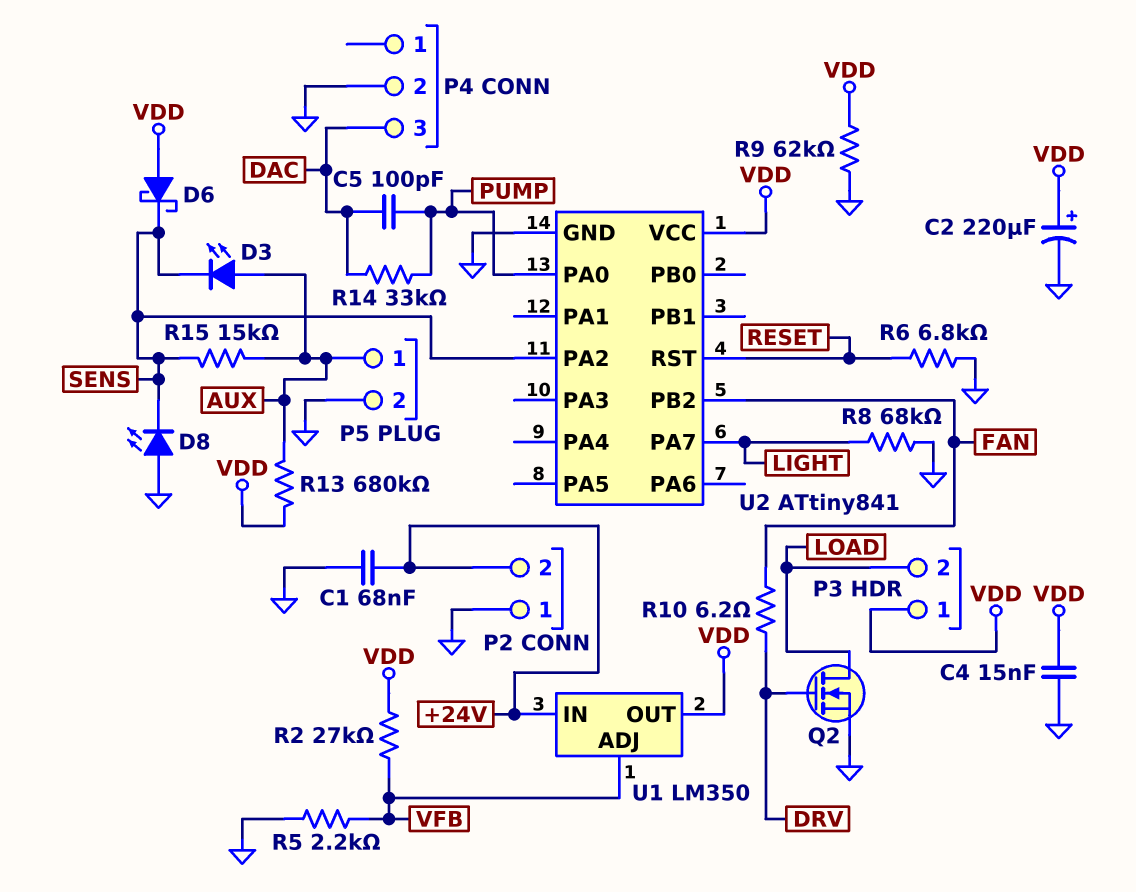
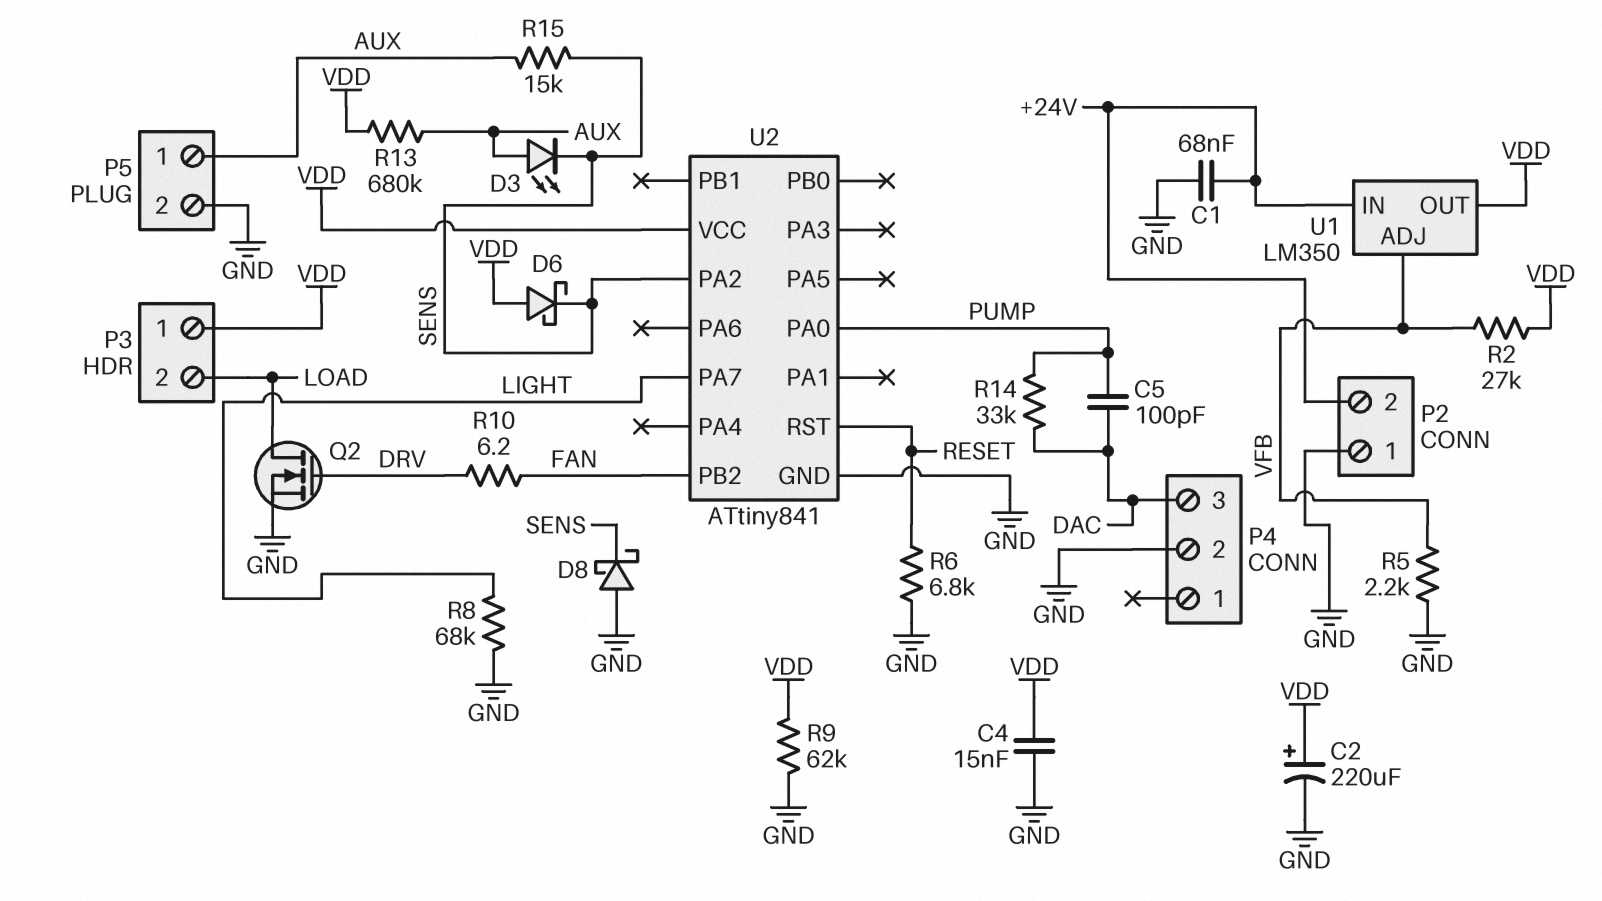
D8: LED (A GND, K SENS) -> schottky (A GND, K SENS)

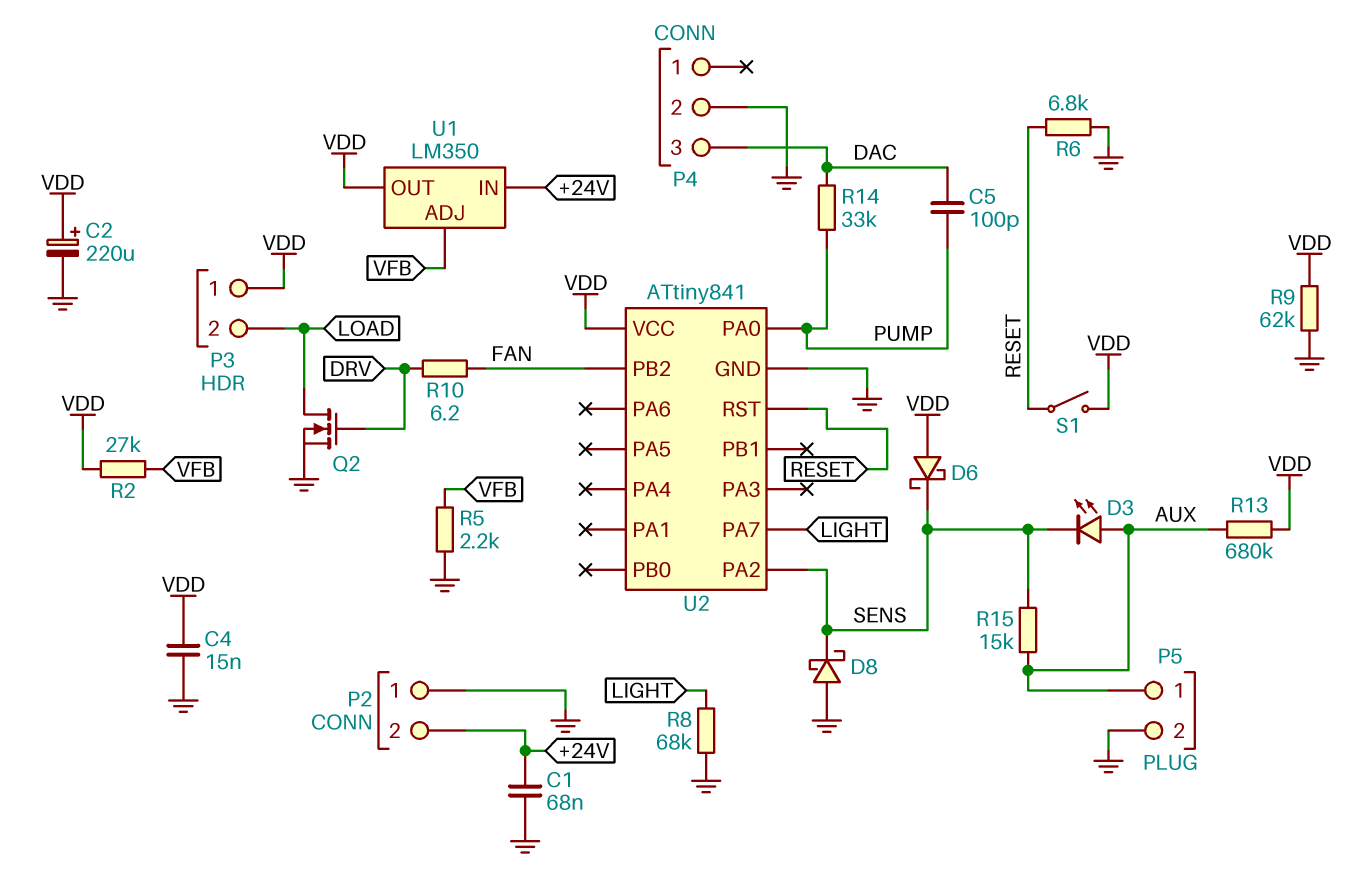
S1: none -> switch (RESET, VDD)

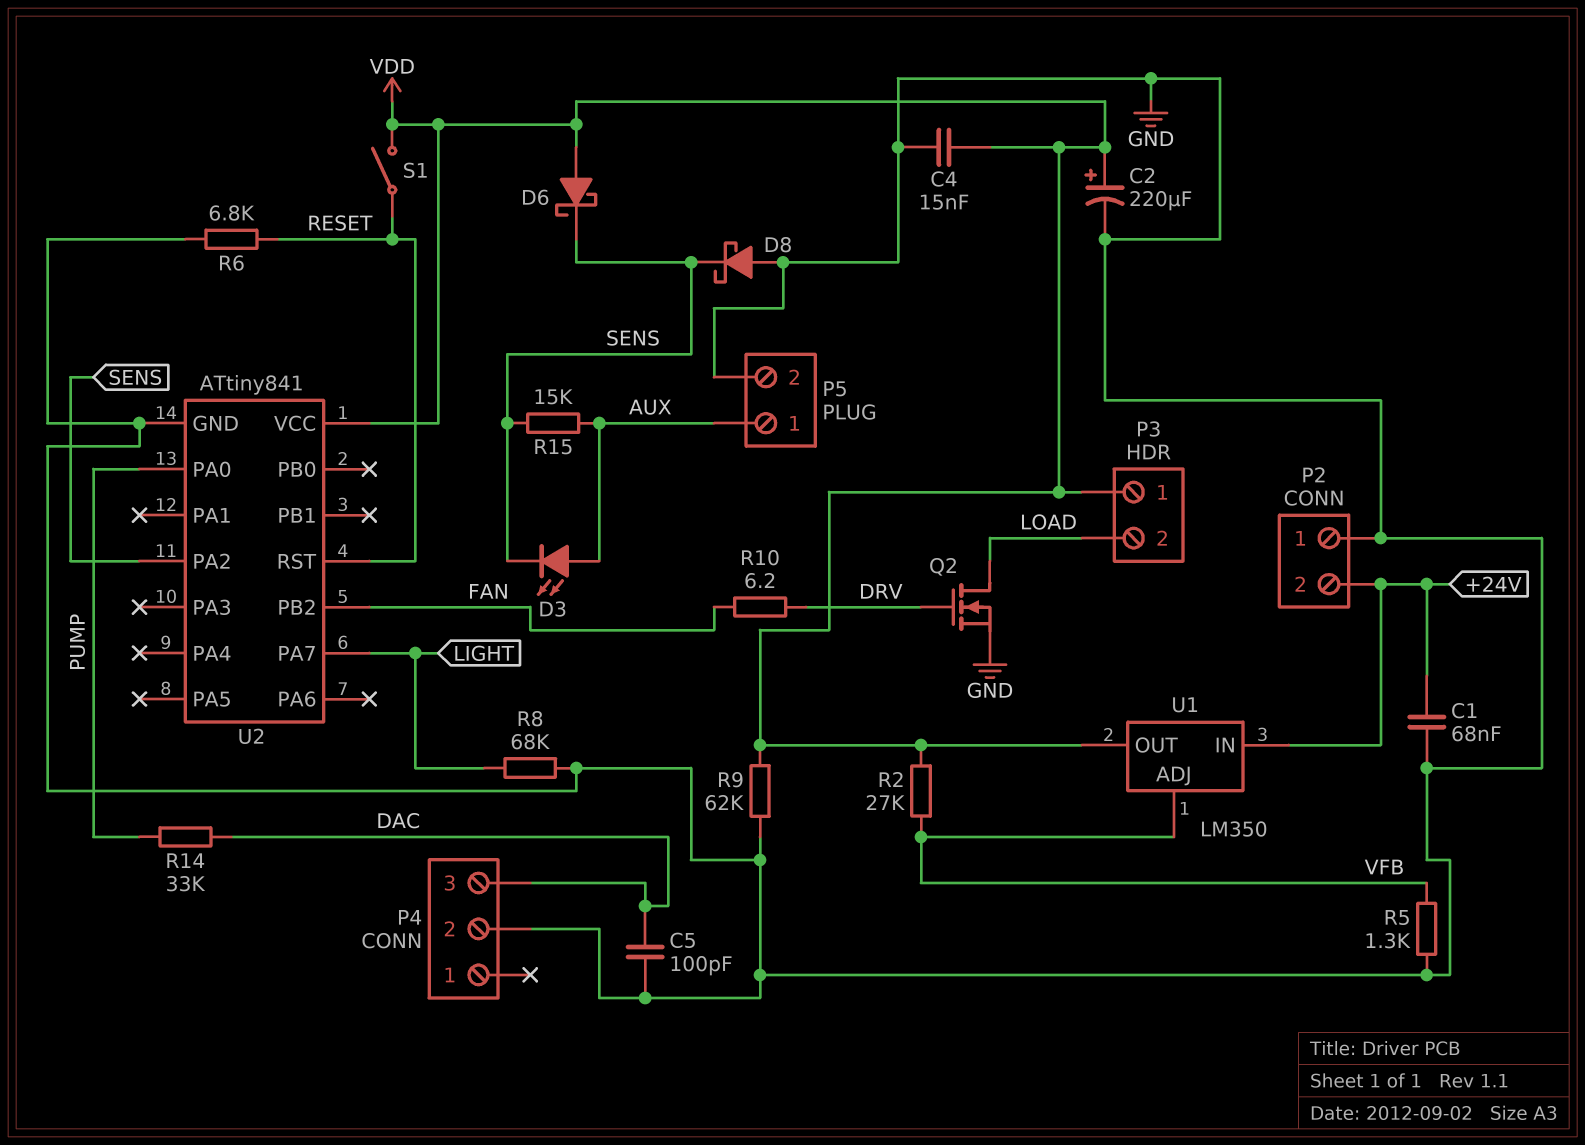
C5: 100pF (DAC, PUMP) -> 100pF (DAC, GND)
R5: 2.2k (GND, VFB) -> 1.3k (GND, VFB)
R13: 680k (AUX, VDD) -> none

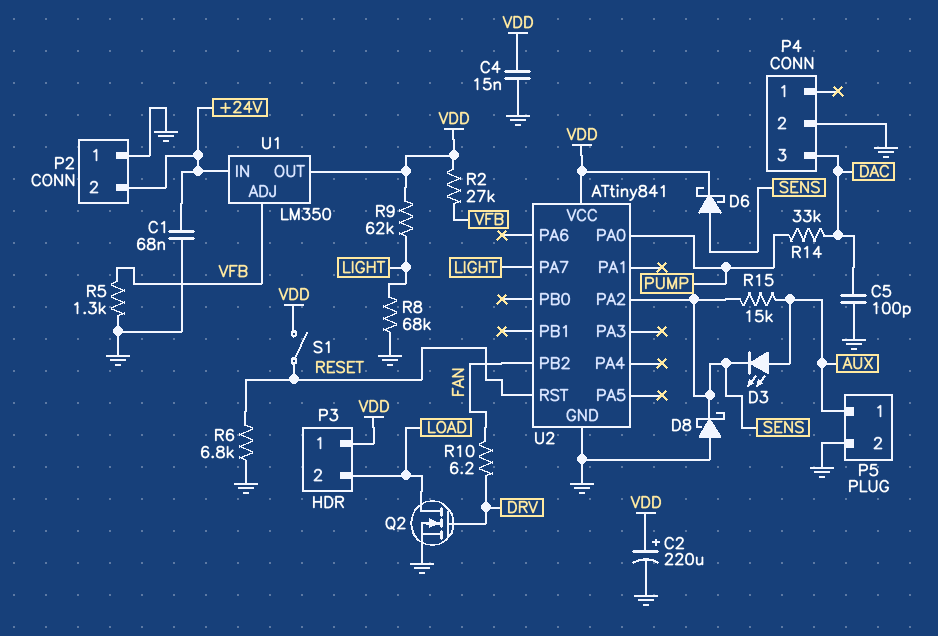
D6: schottky (A VDD, K SENS) -> schottky (A SENS, K VDD)
R9: 62k (GND, VDD) -> 62k (LIGHT, VDD)

